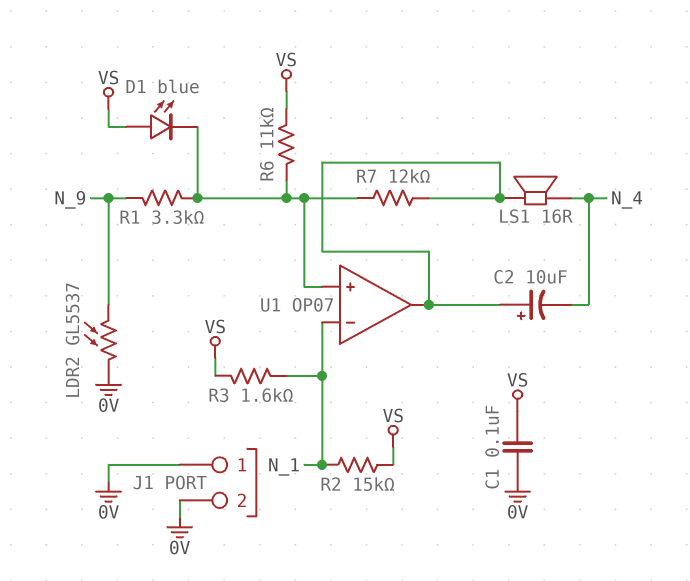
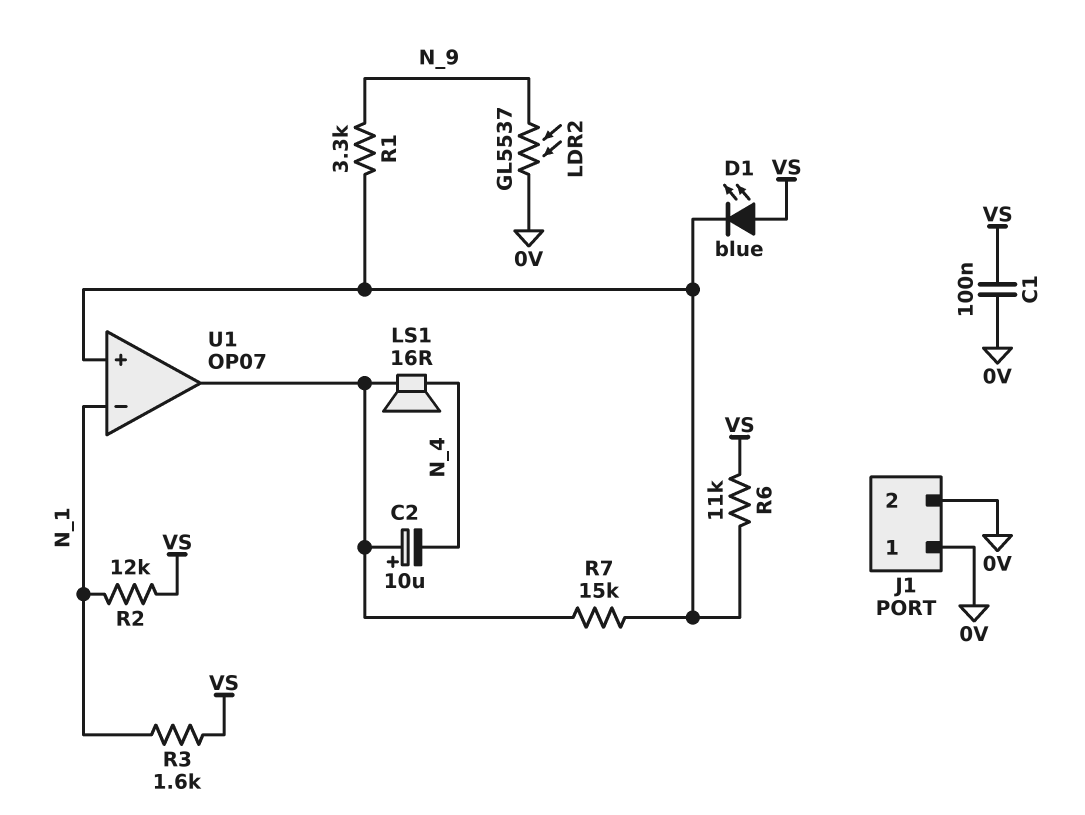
R2: 15k (N_1, VS) -> 12k (N_1, VS)
R7: 12k (U1/in+, U1/out) -> 15k (U1/in+, U1/out)

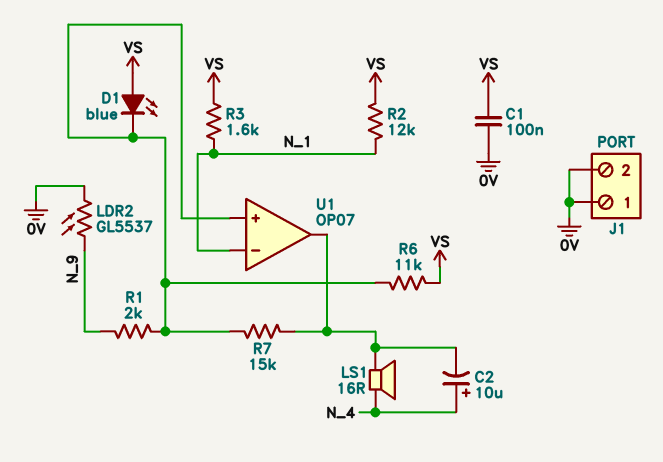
C2: 10uF (plus U1/out, minus N_4) -> 10uF (plus N_4, minus U1/out)
R1: 3.3k (N_9, U1/in+) -> 2k (N_9, U1/in+)

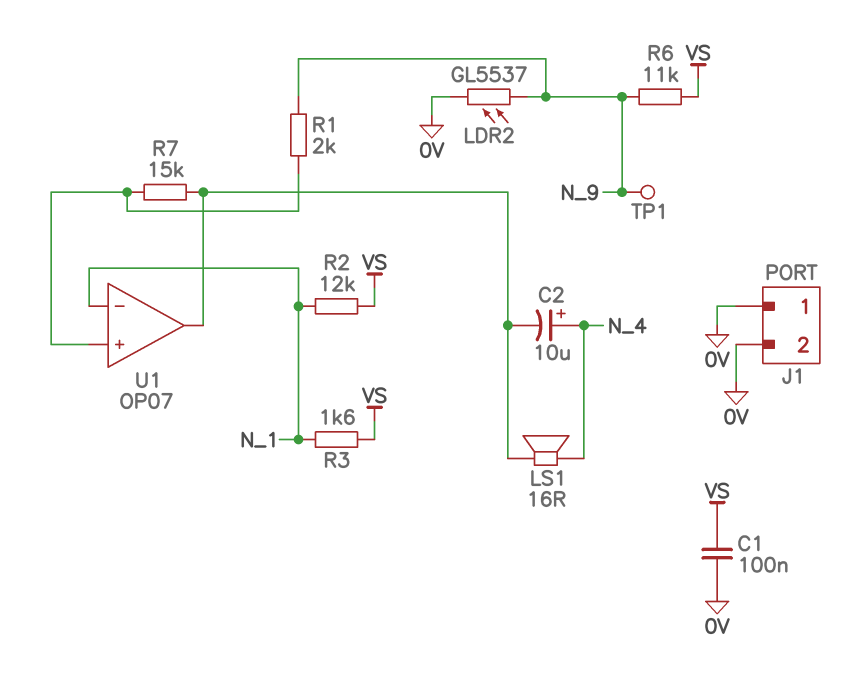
D1: LED blue (A VS, K U1/in+) -> none
R6: 11k (U1/in+, VS) -> 11k (N_9, VS)
TP1: none -> test point (N_9)

